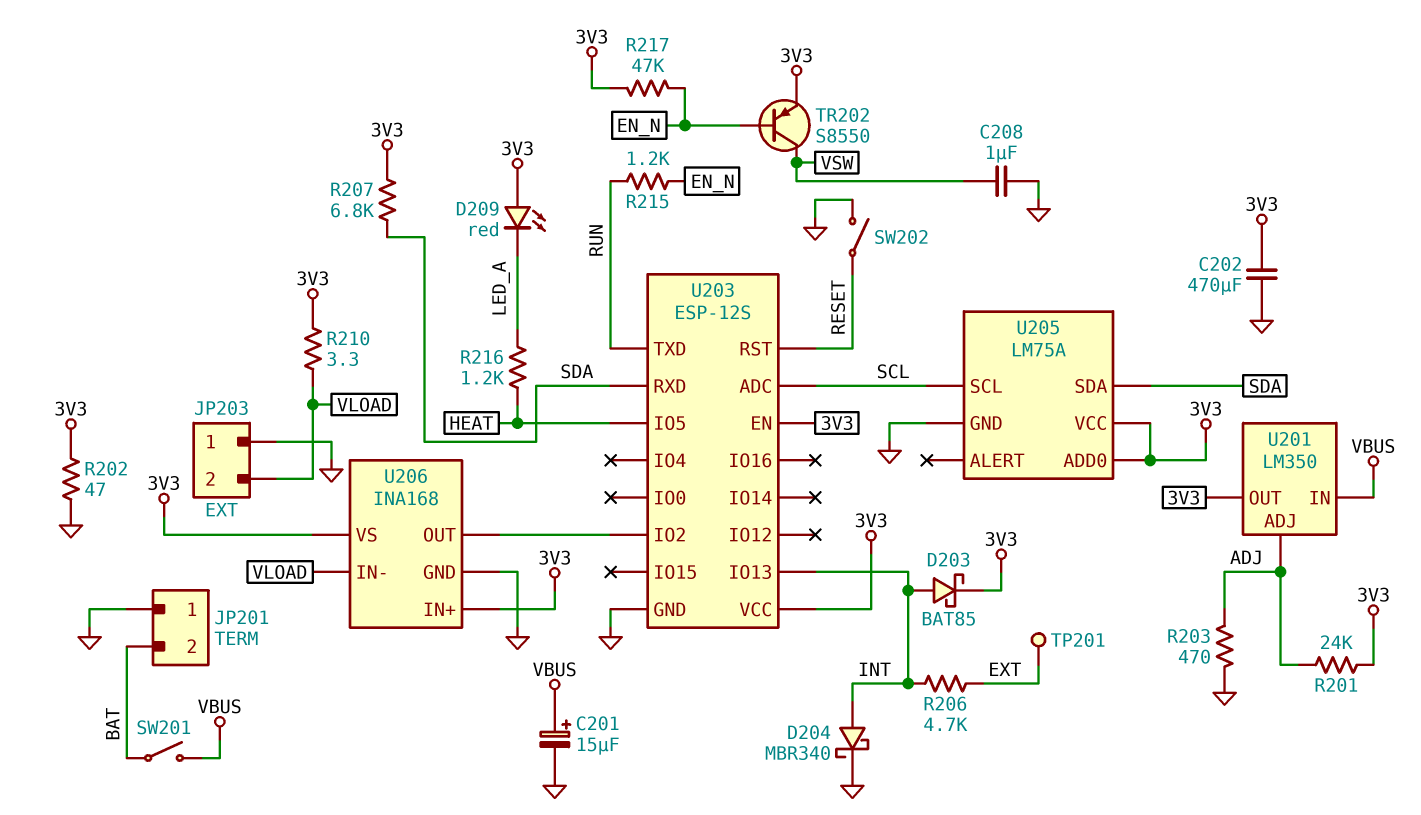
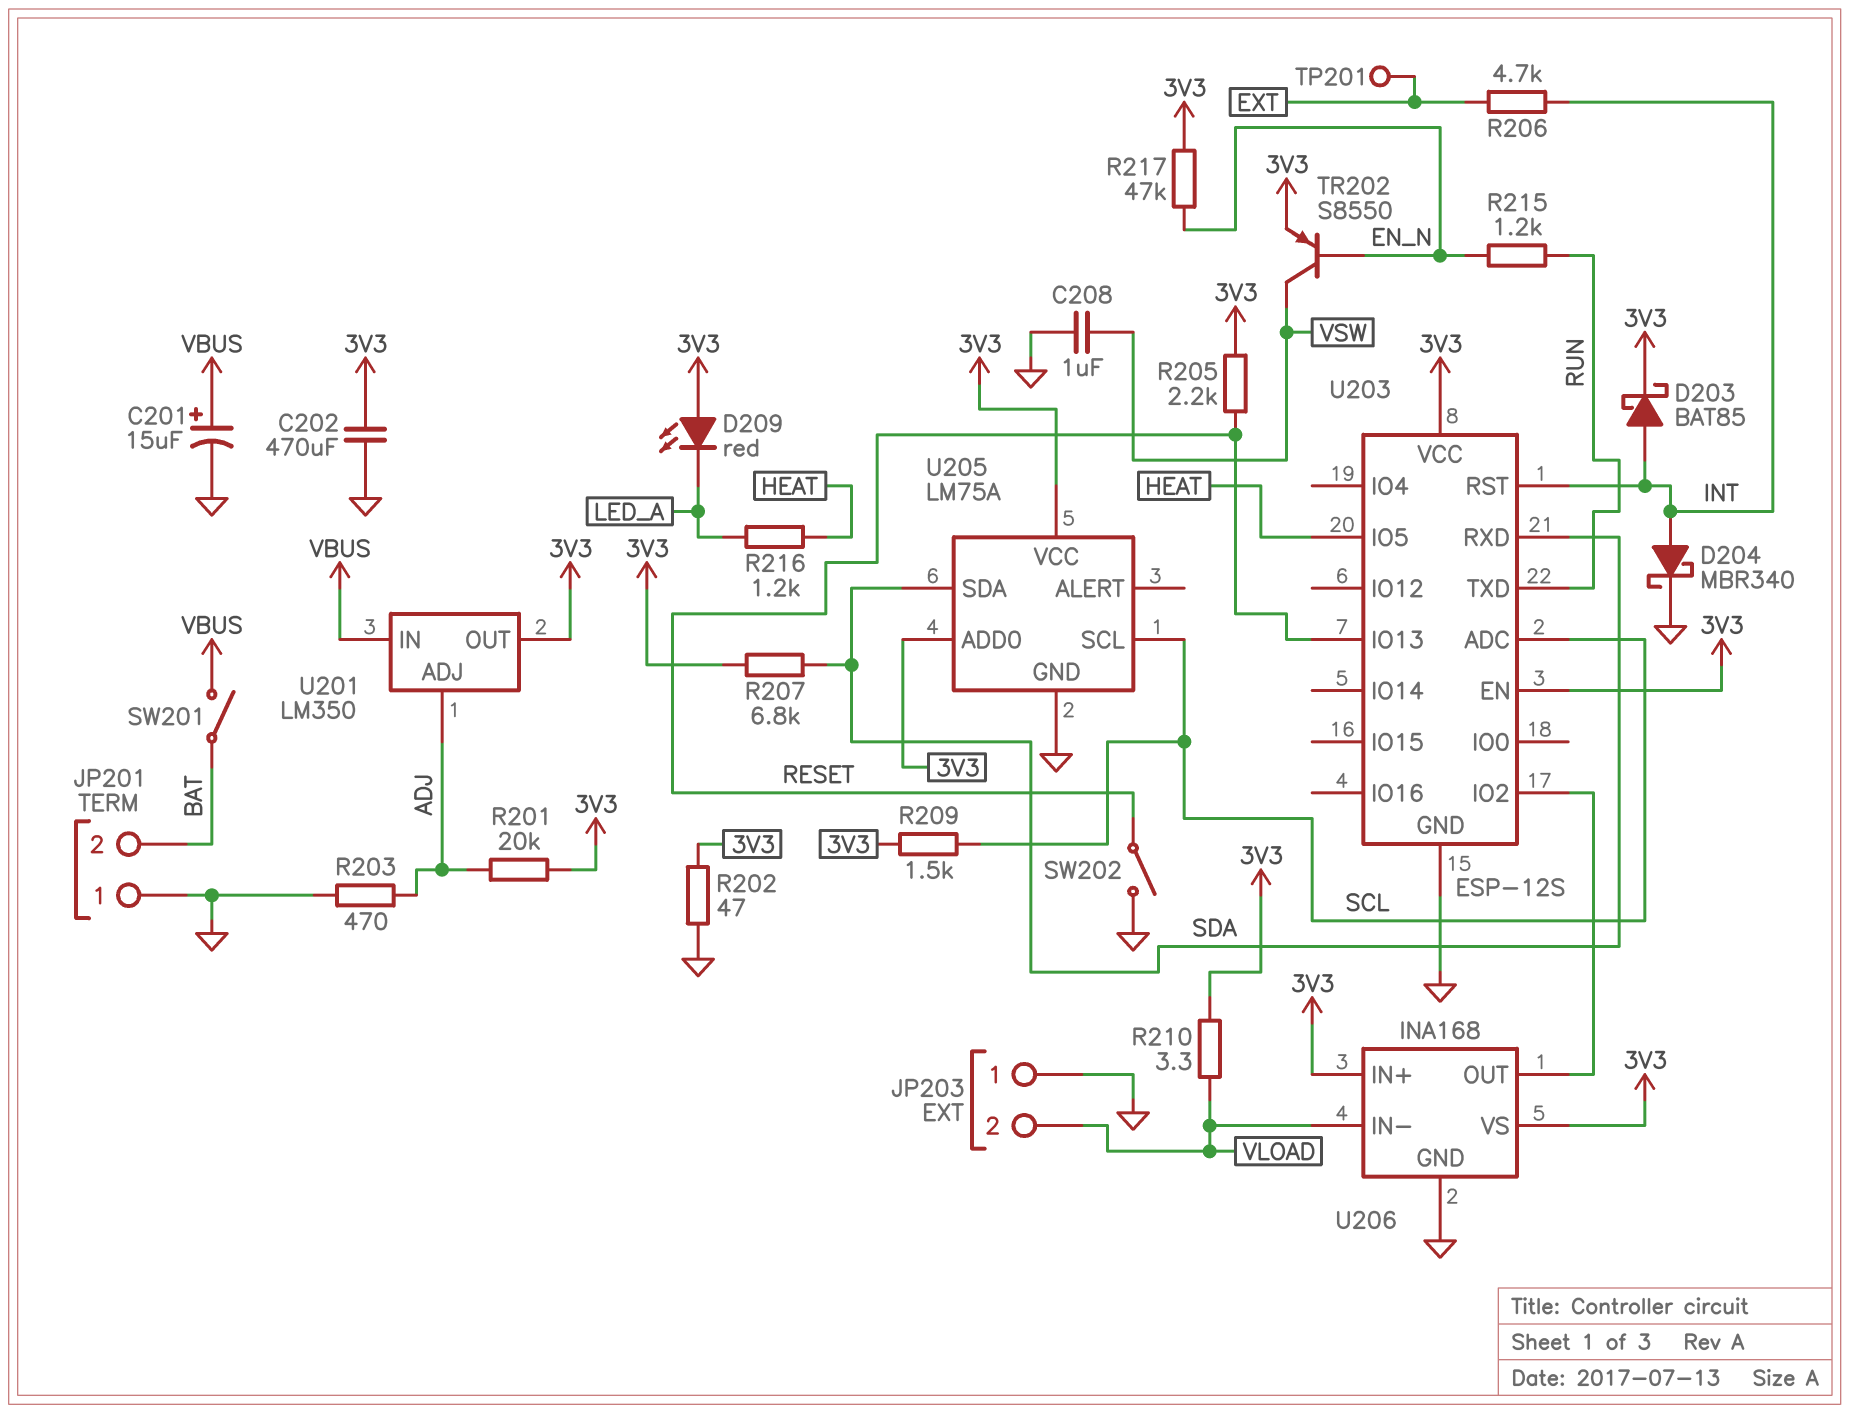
R201: 24k (3V3, ADJ) -> 20k (3V3, ADJ)
R205: none -> 2.2k (3V3, RESET)
R209: none -> 1.5k (3V3, SCL)
U203 pin IO13: INT -> RESET
U203 pin RST: RESET -> INT

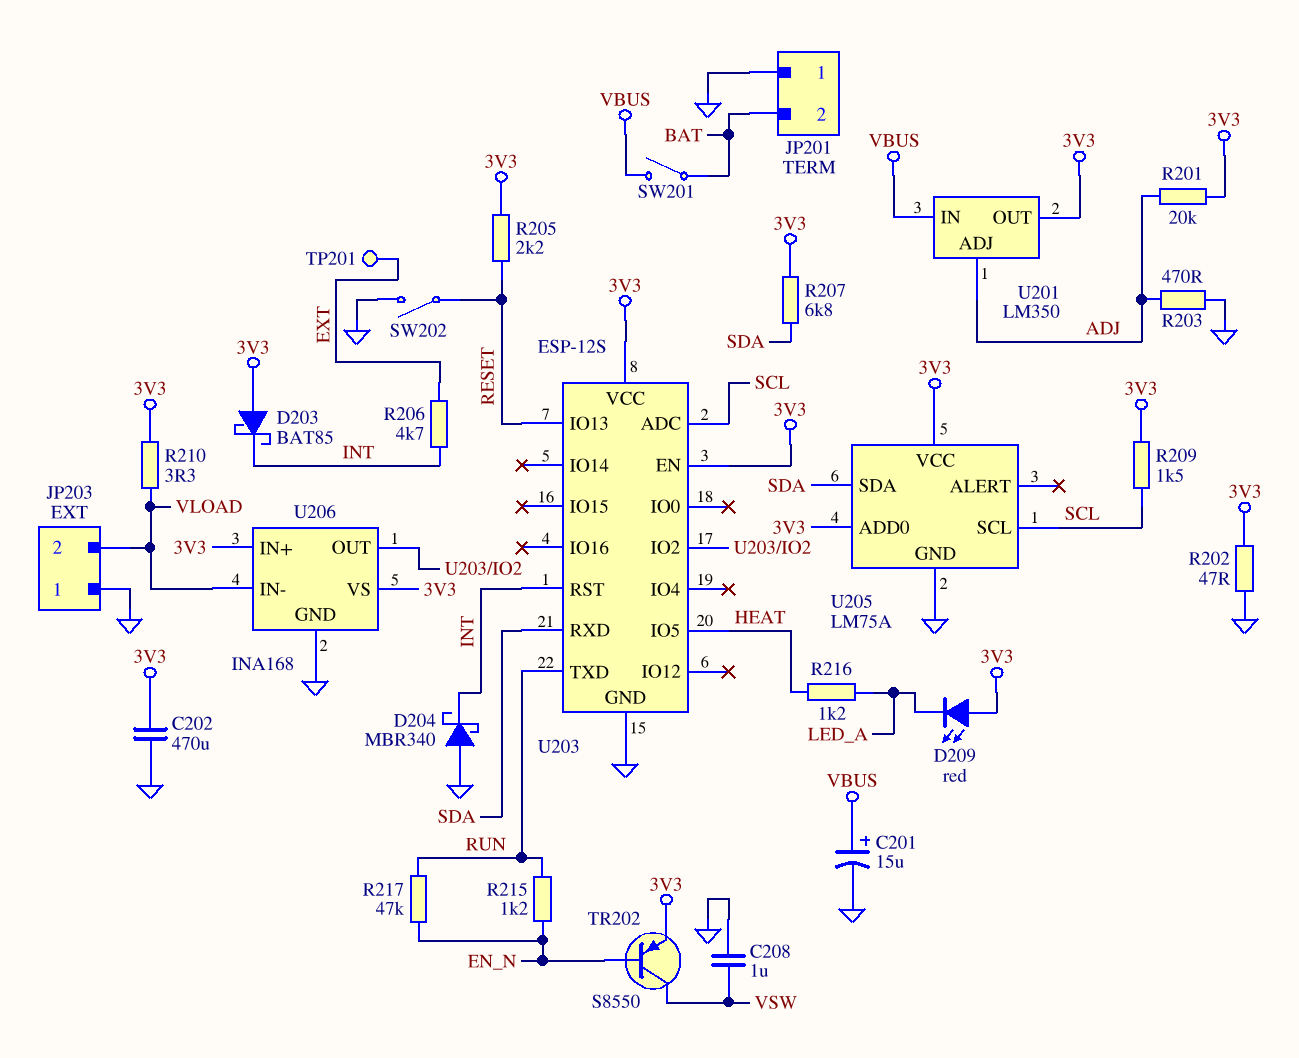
D203: schottky BAT85 (A INT, K 3V3) -> schottky BAT85 (A 3V3, K INT)
D204: schottky MBR340 (A INT, K GND) -> schottky MBR340 (A GND, K INT)
R217: 47k (3V3, EN_N) -> 47k (EN_N, RUN)

